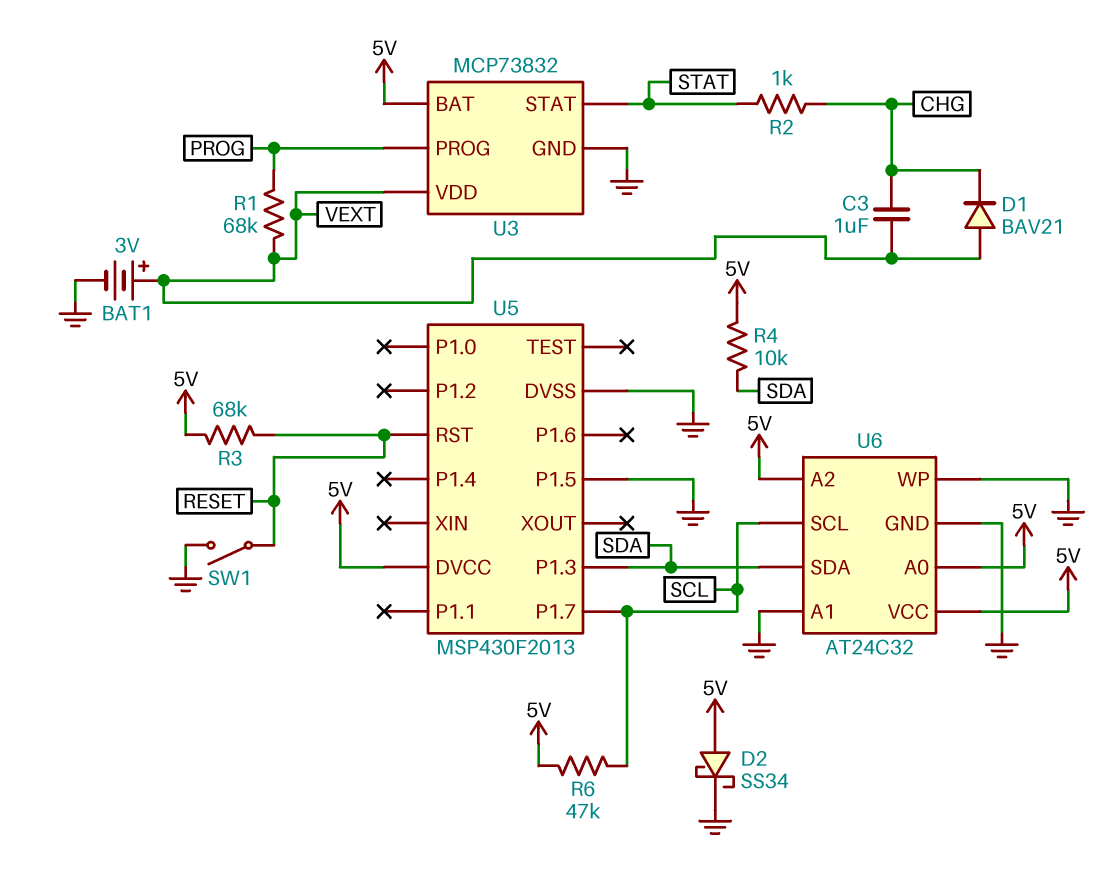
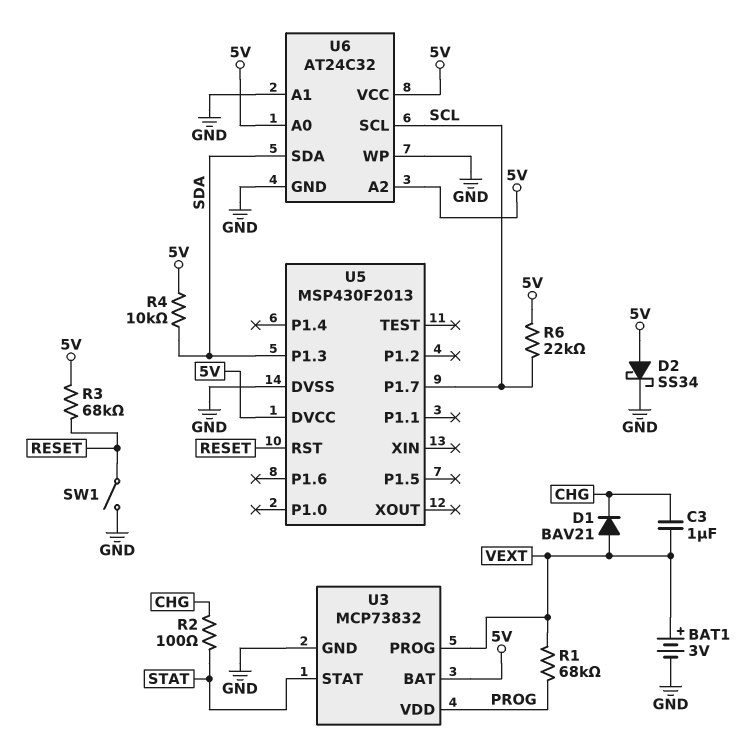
R2: 1k (CHG, STAT) -> 100 (CHG, STAT)
R6: 47k (5V, SCL) -> 22k (5V, SCL)
U3 pin PROG: PROG -> VEXT
U3 pin VDD: VEXT -> PROG
U5 pin P1.5: GND -> none

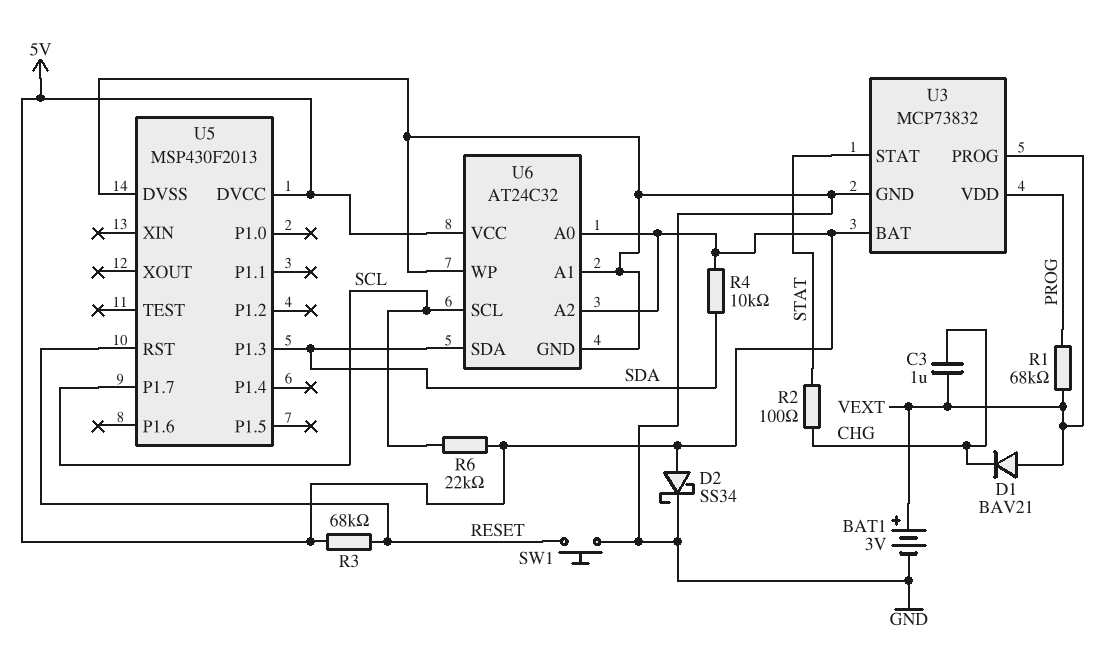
SW1: switch (GND, RESET) -> button (GND, RESET)

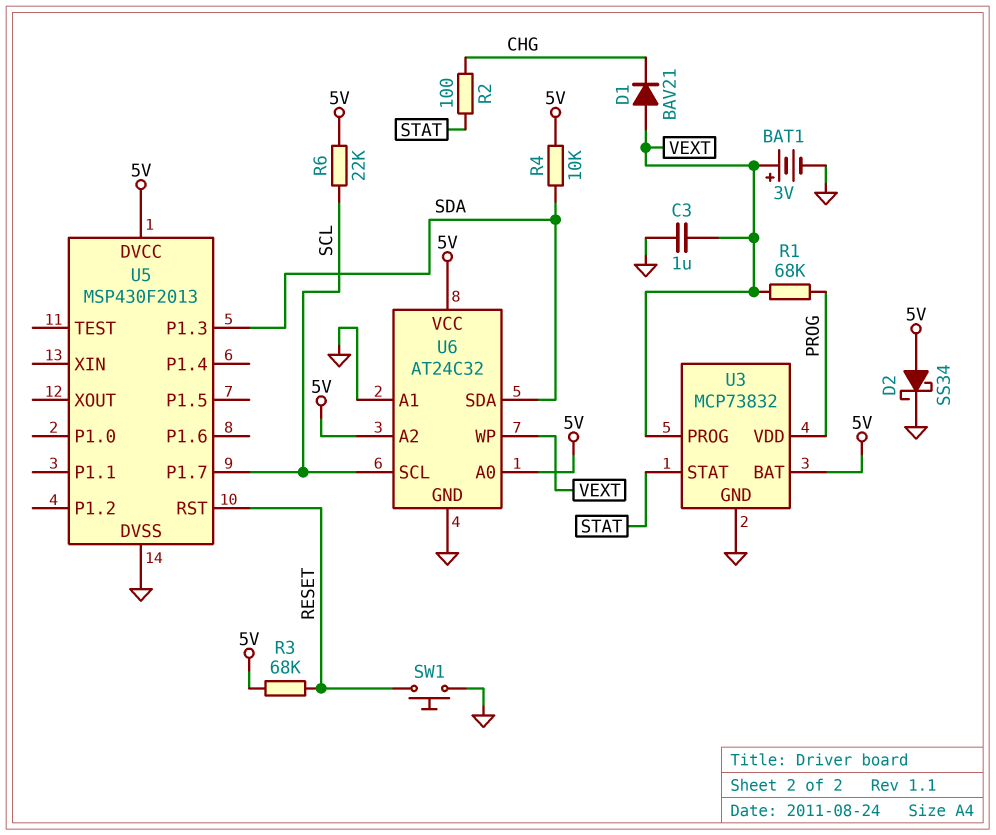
C3: 1uF (CHG, VEXT) -> 1uF (GND, VEXT)
U6 pin WP: GND -> VEXT

